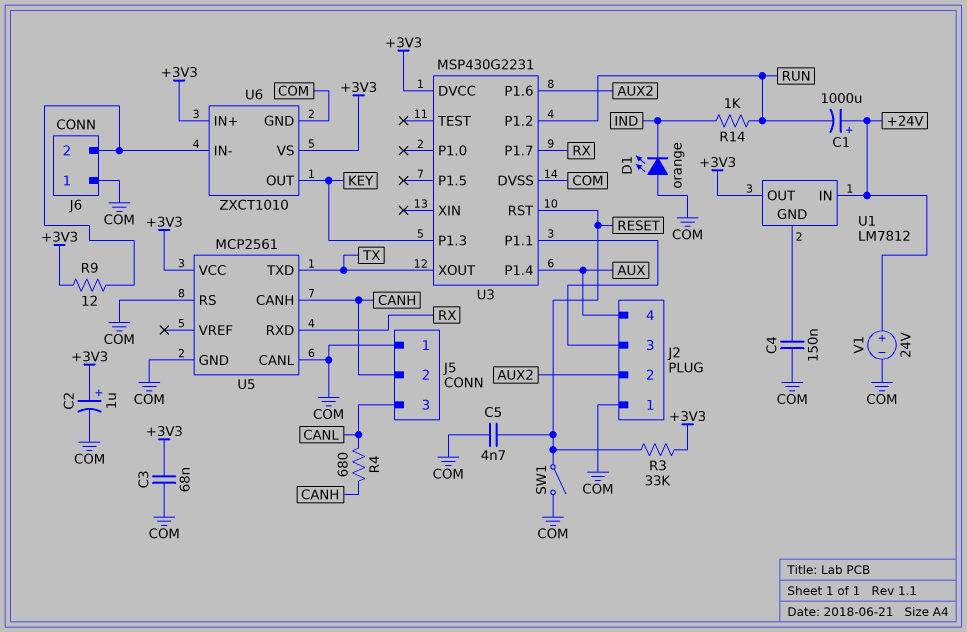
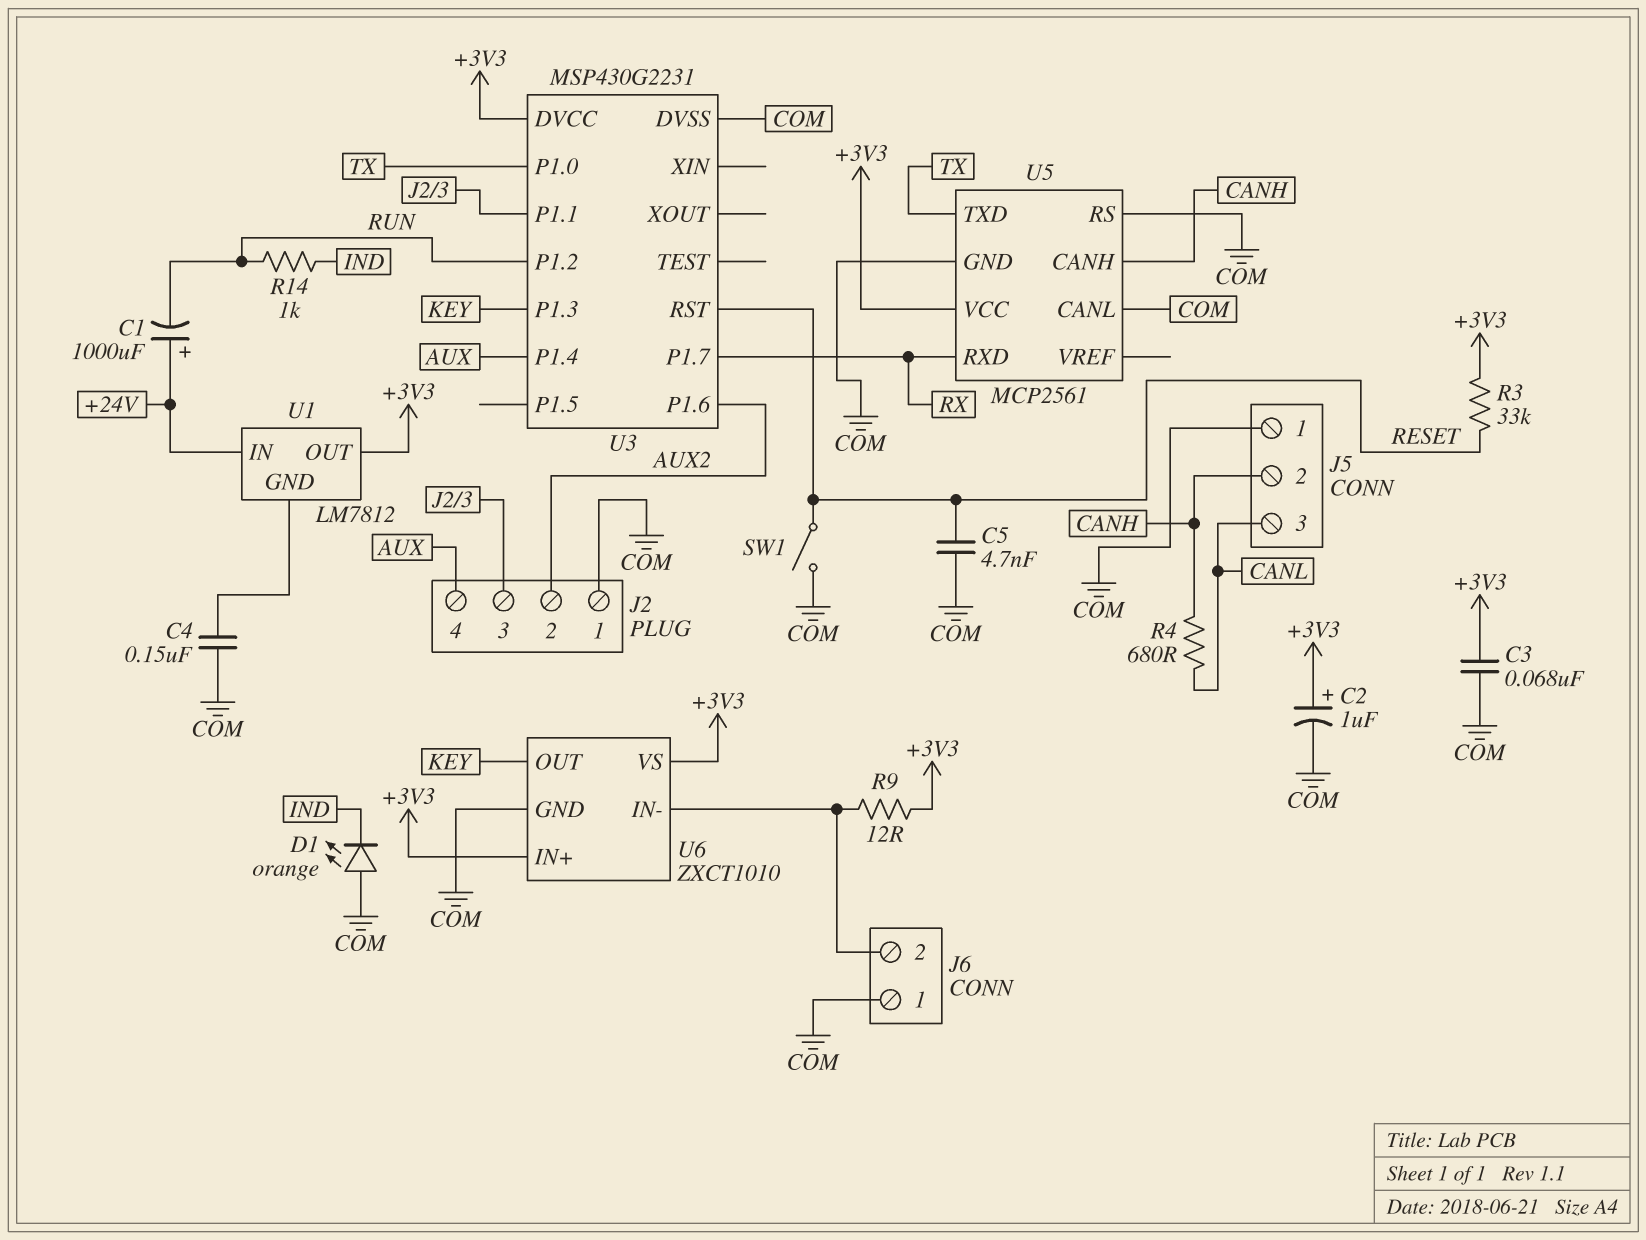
U3 pin P1.0: none -> TX
U3 pin XOUT: TX -> none
V1: 24V (plus +24V, minus COM) -> none

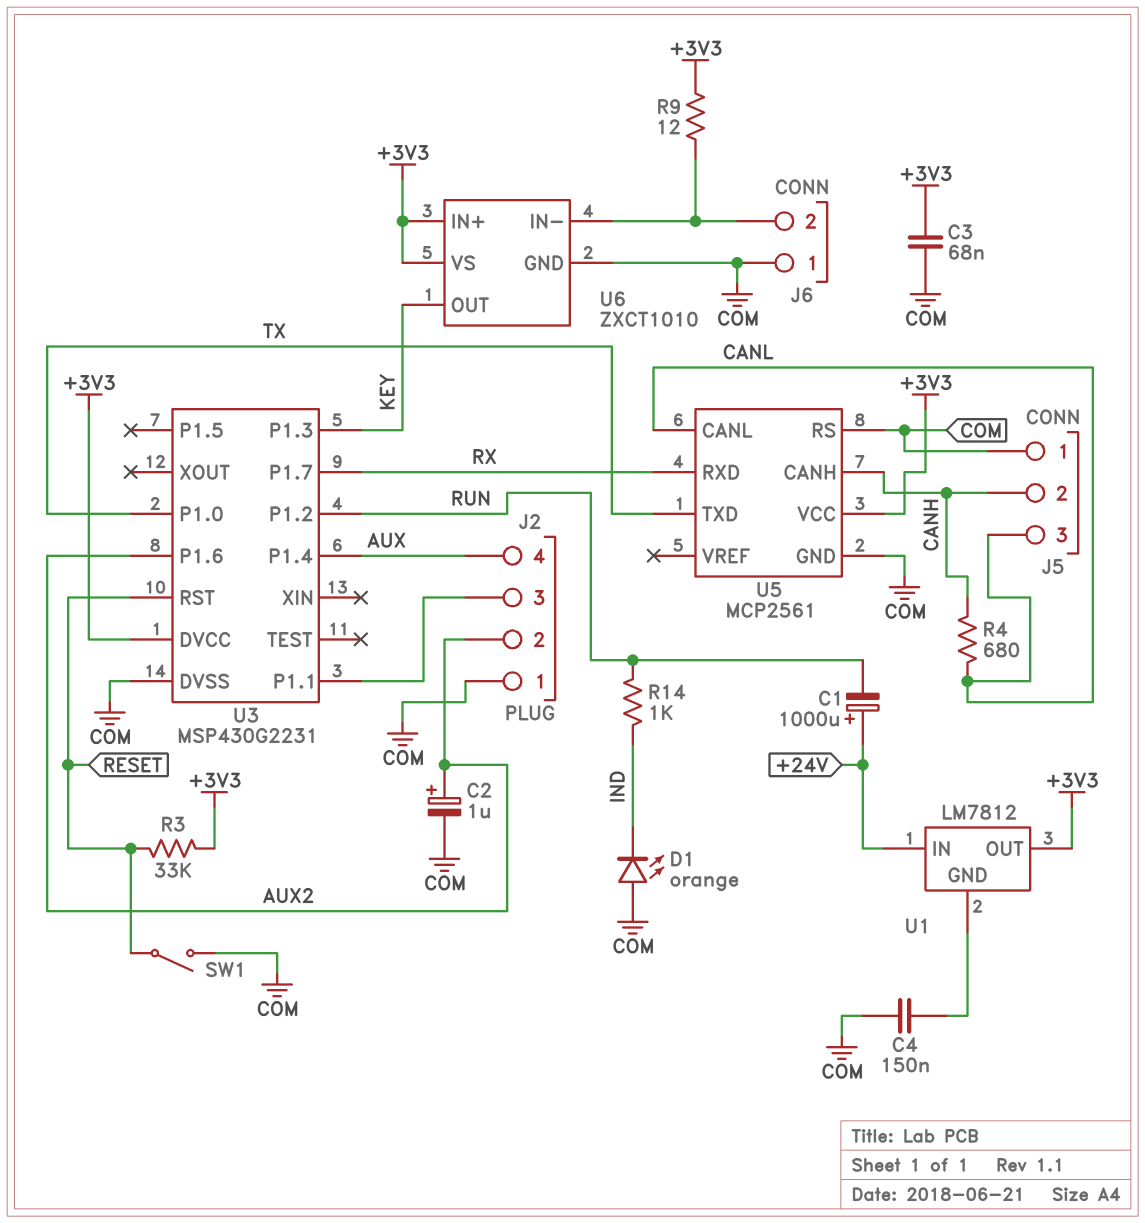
C2: 1uF (plus +3V3, minus COM) -> 1uF (plus AUX2, minus COM)
C5: 4.7nF (COM, RESET) -> none
U5 pin CANL: COM -> CANL

